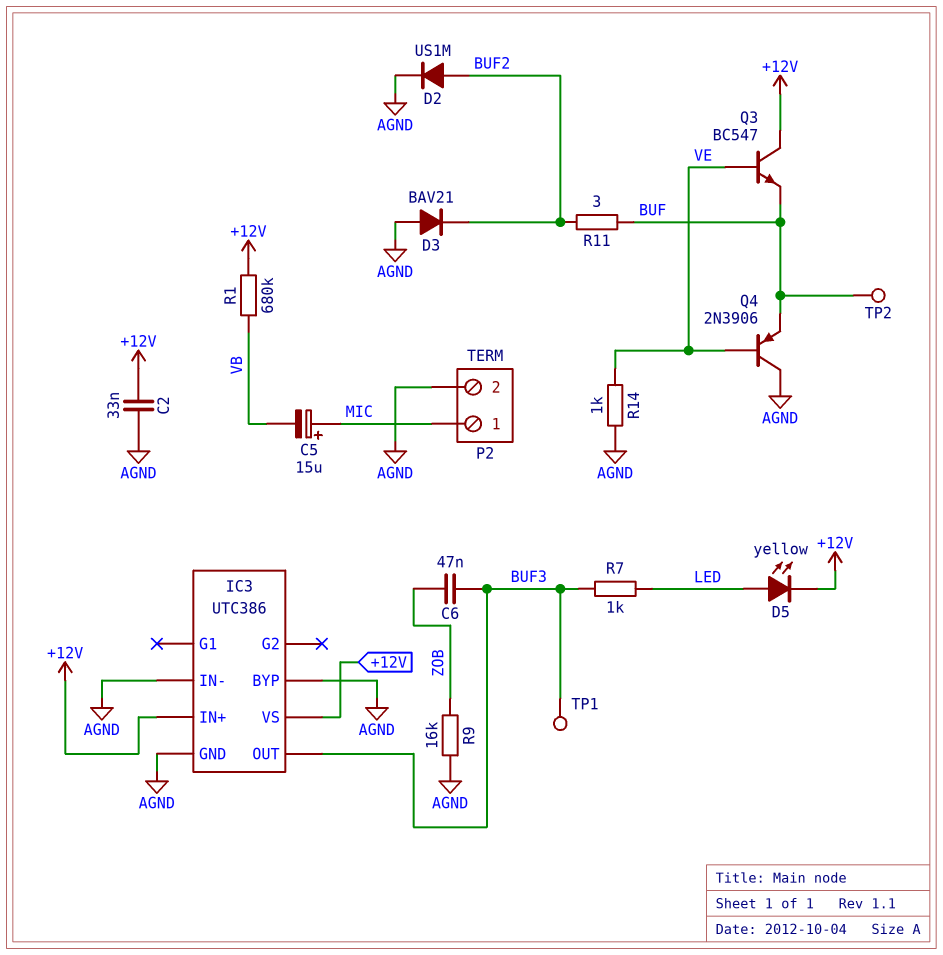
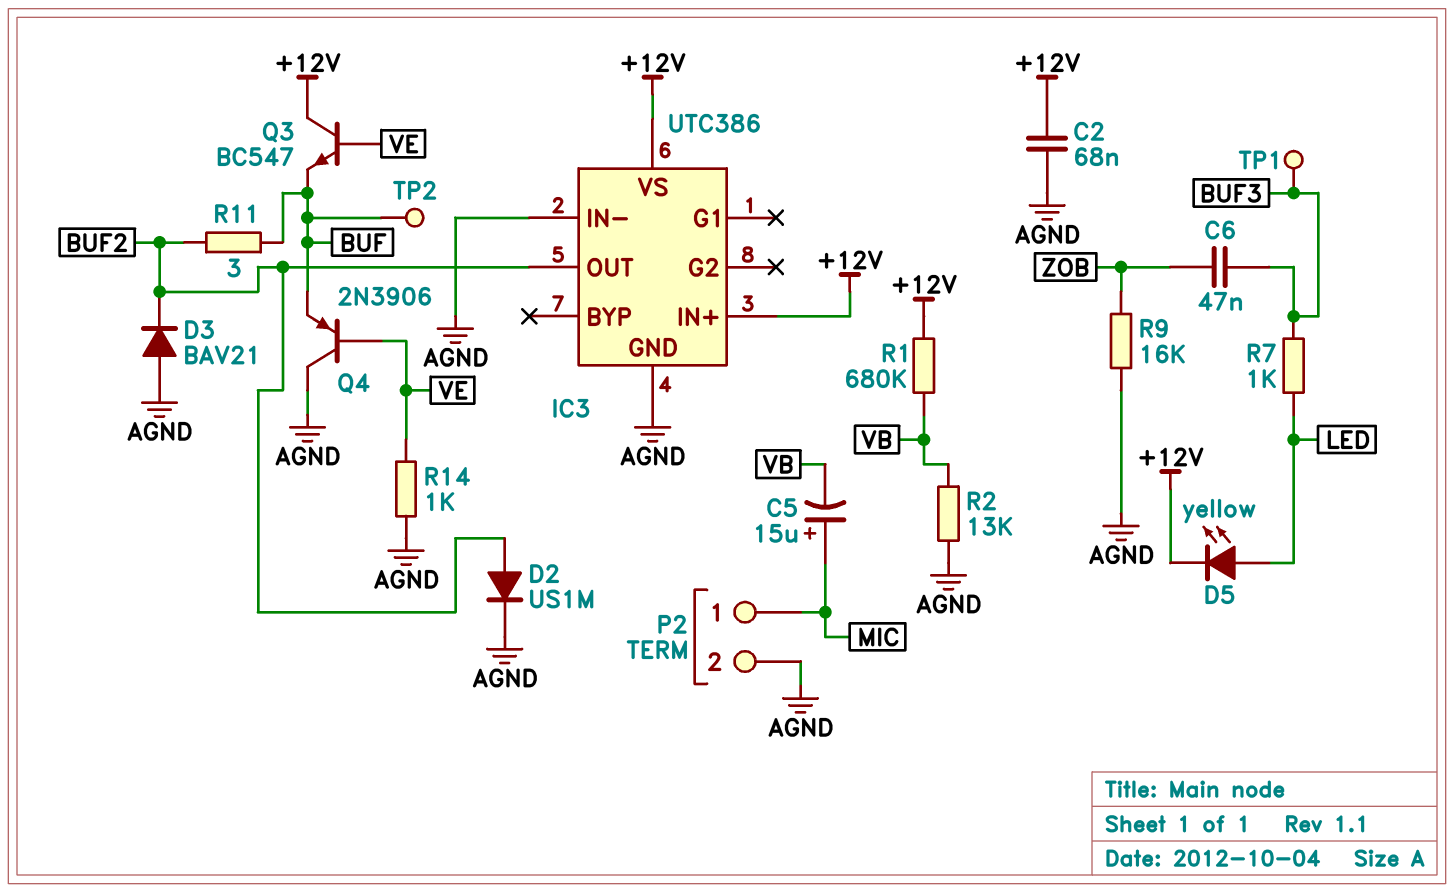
C2: 33nF (+12V, AGND) -> 68nF (+12V, AGND)
IC3 pin BYP: AGND -> none
IC3 pin OUT: BUF3 -> BUF2
R2: none -> 13k (AGND, VB)

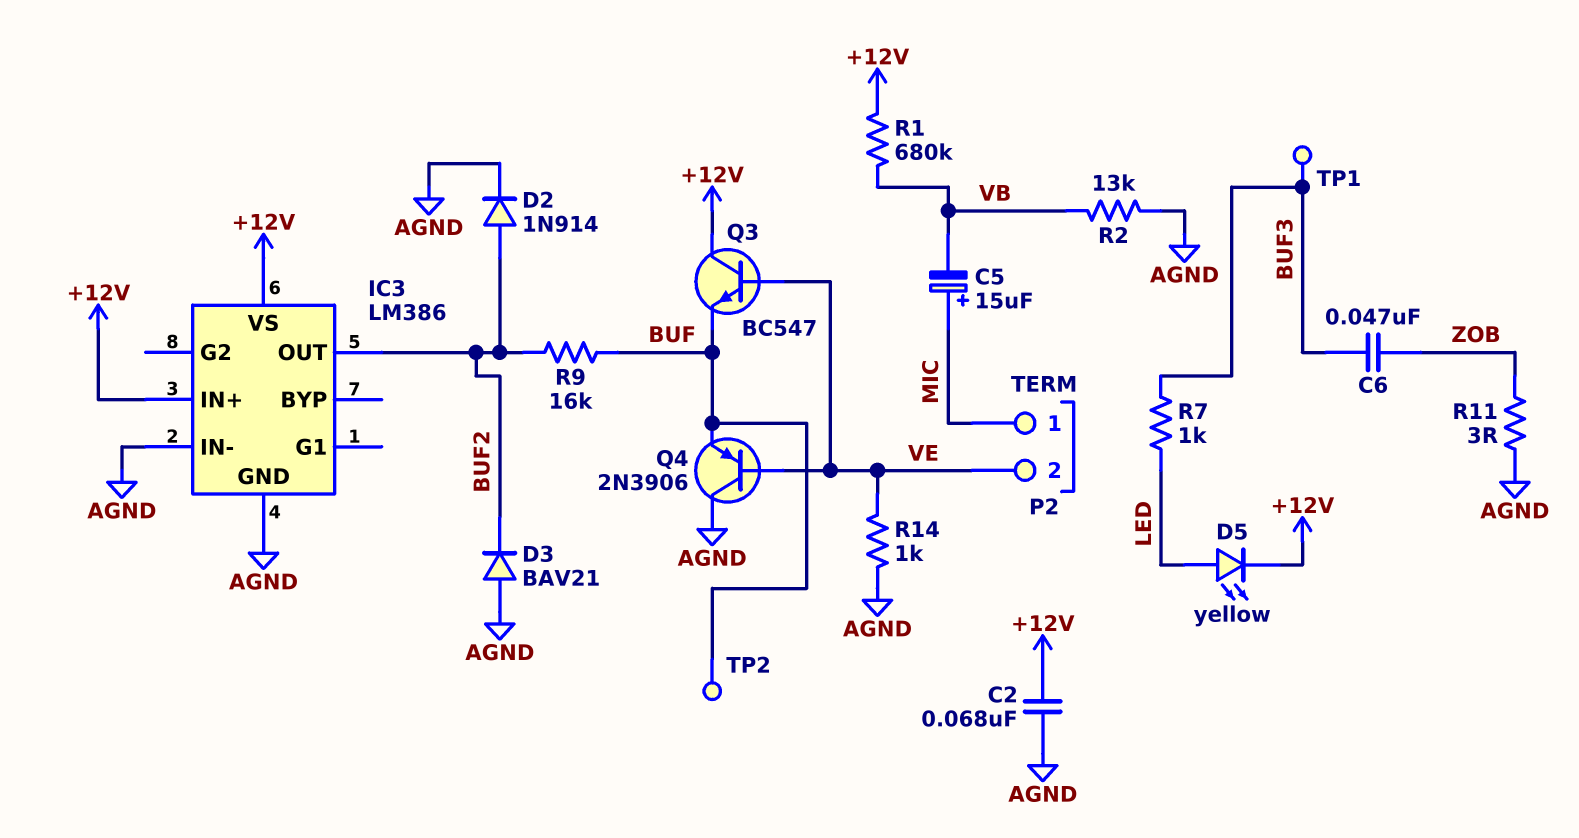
D2: diode US1M (A BUF2, K AGND) -> diode 1N914 (A BUF2, K AGND)
IC3: UTC386 -> LM386
P2 pin 2: AGND -> VE
R9: 16k (AGND, ZOB) -> 16k (BUF, BUF2)
R11: 3 (BUF, BUF2) -> 3 (AGND, ZOB)

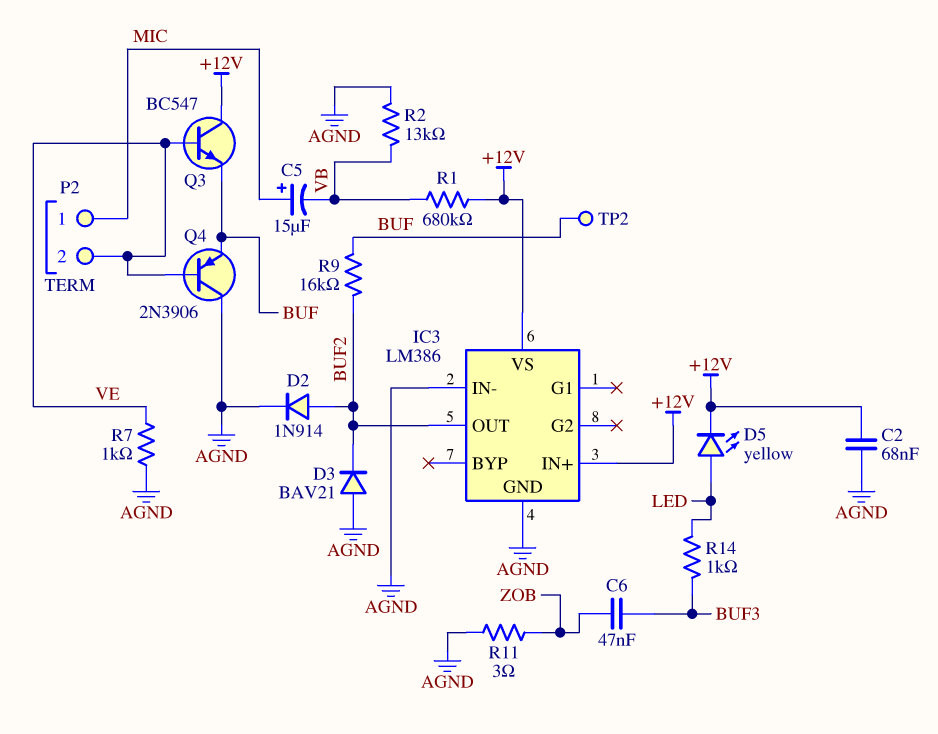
R7: 1k (BUF3, LED) -> 1k (AGND, VE)
R14: 1k (AGND, VE) -> 1k (BUF3, LED)
TP1: test point (BUF3) -> none

